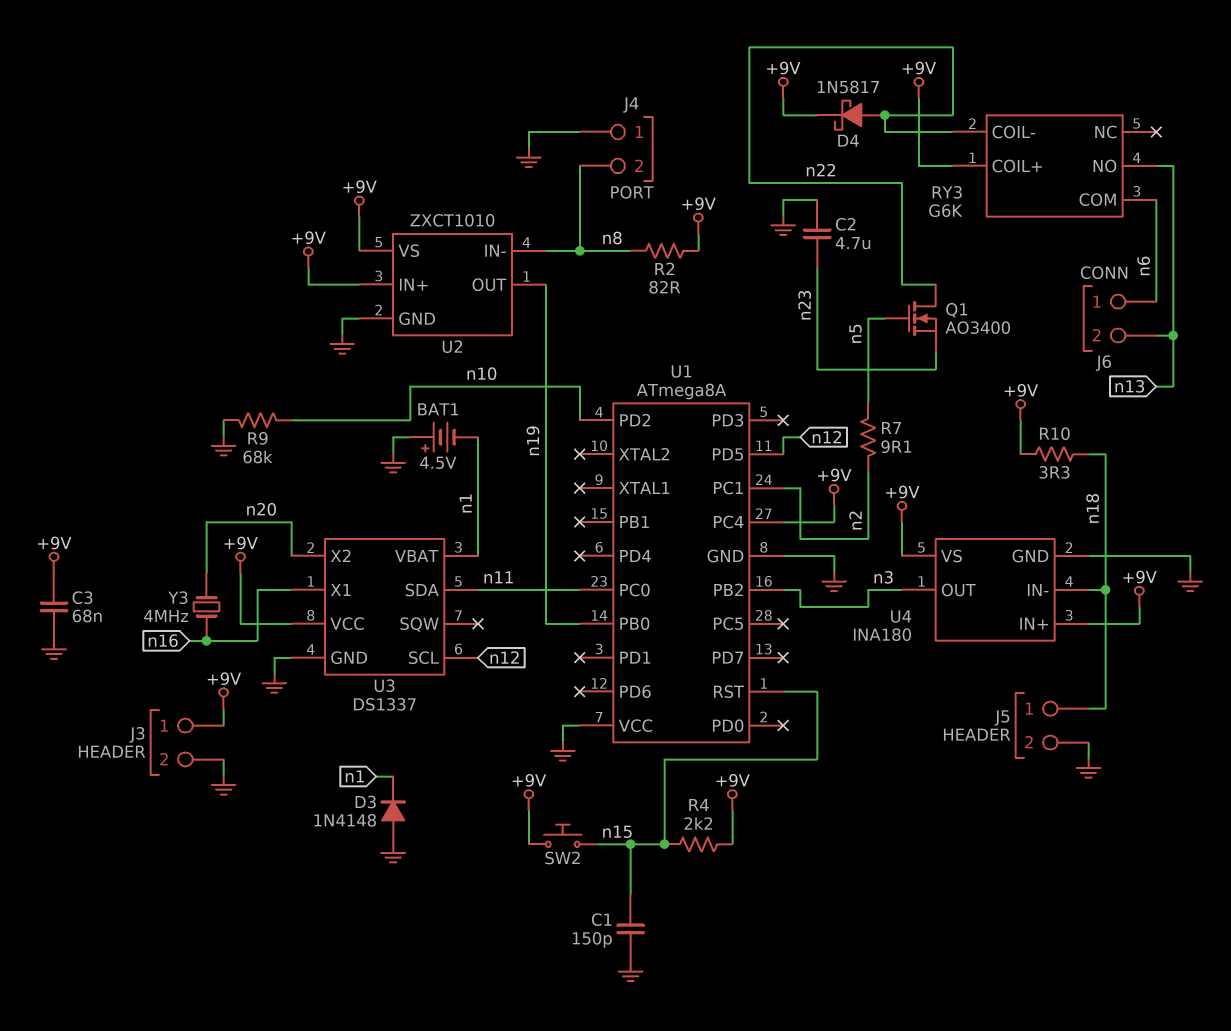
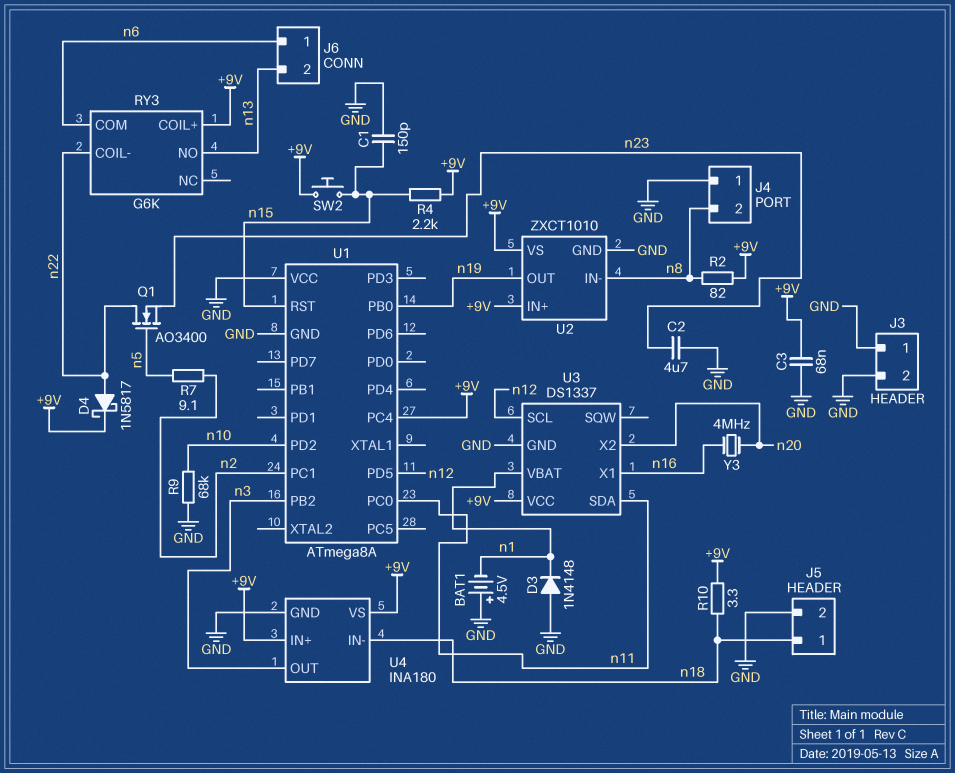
J3 pin 1: +9V -> GND

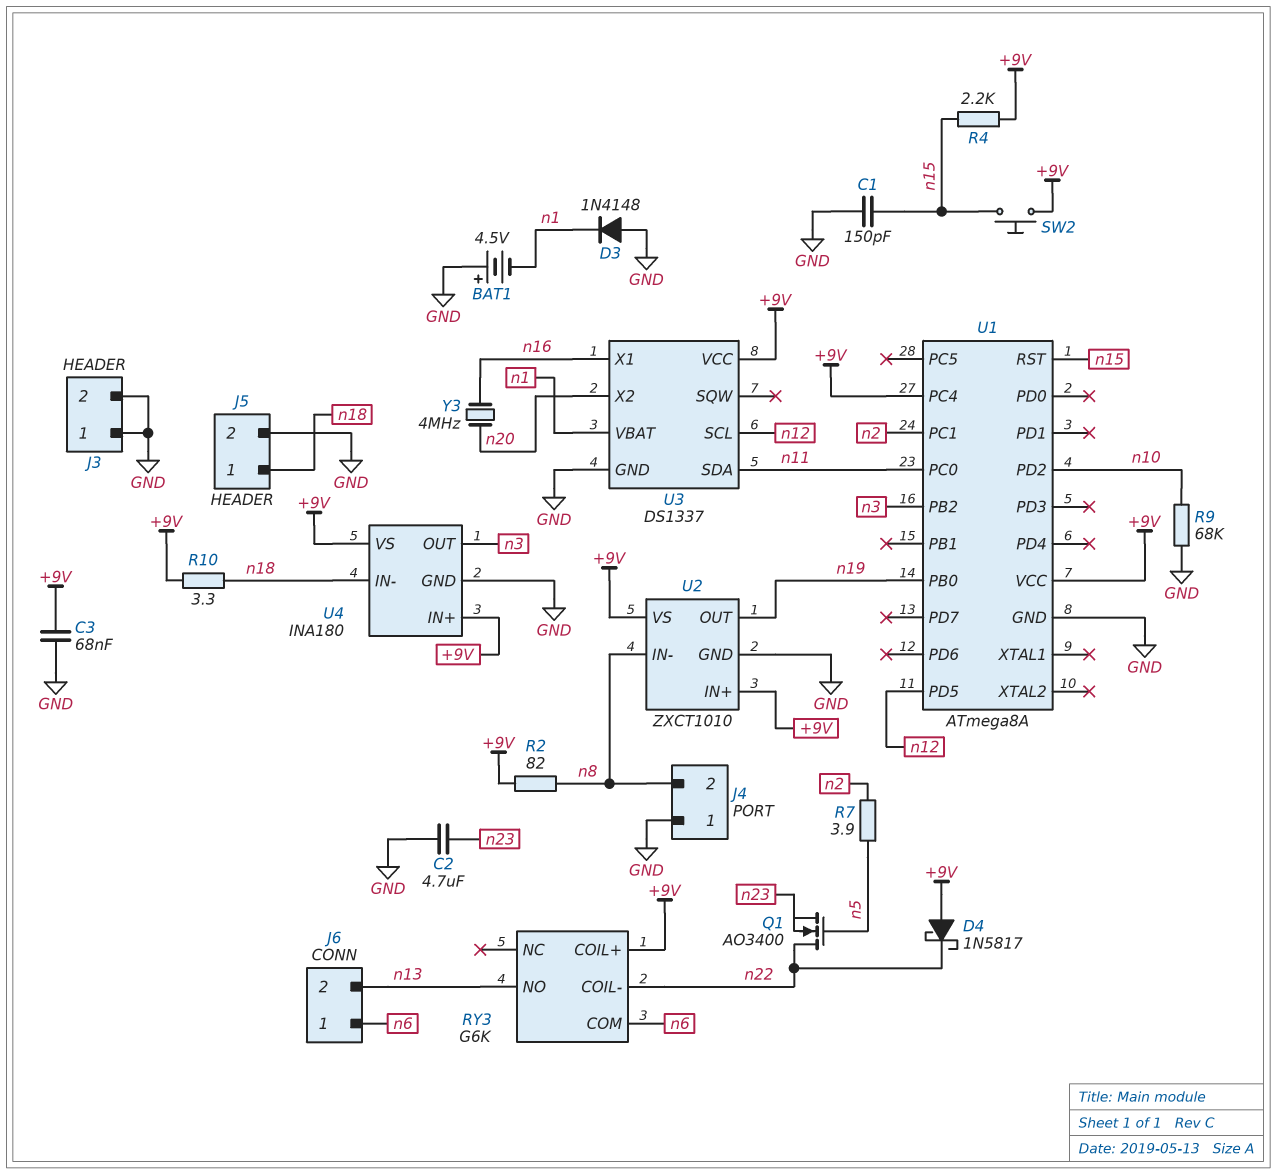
D4: schottky 1N5817 (A n22, K +9V) -> schottky 1N5817 (A +9V, K n22)
R7: 9.1 (n2, n5) -> 3.9 (n2, n5)
U1 pin VCC: GND -> +9V

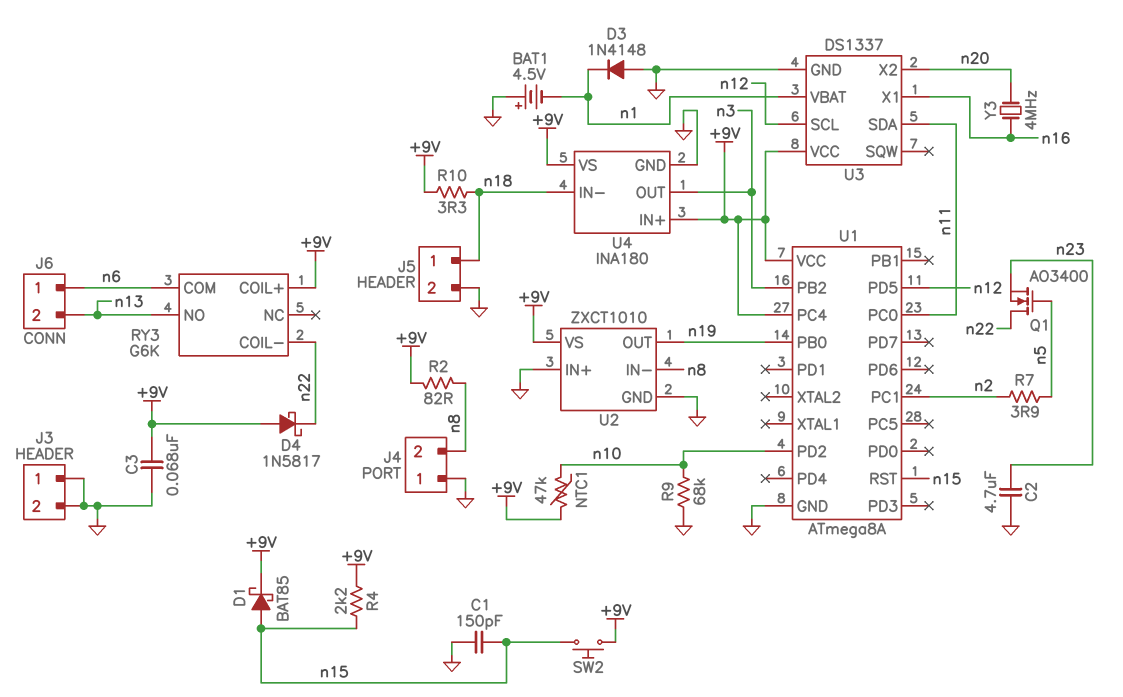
D1: none -> schottky BAT85 (A n15, K +9V)
NTC1: none -> 47k (+9V, n10)
U2 pin IN+: +9V -> GND

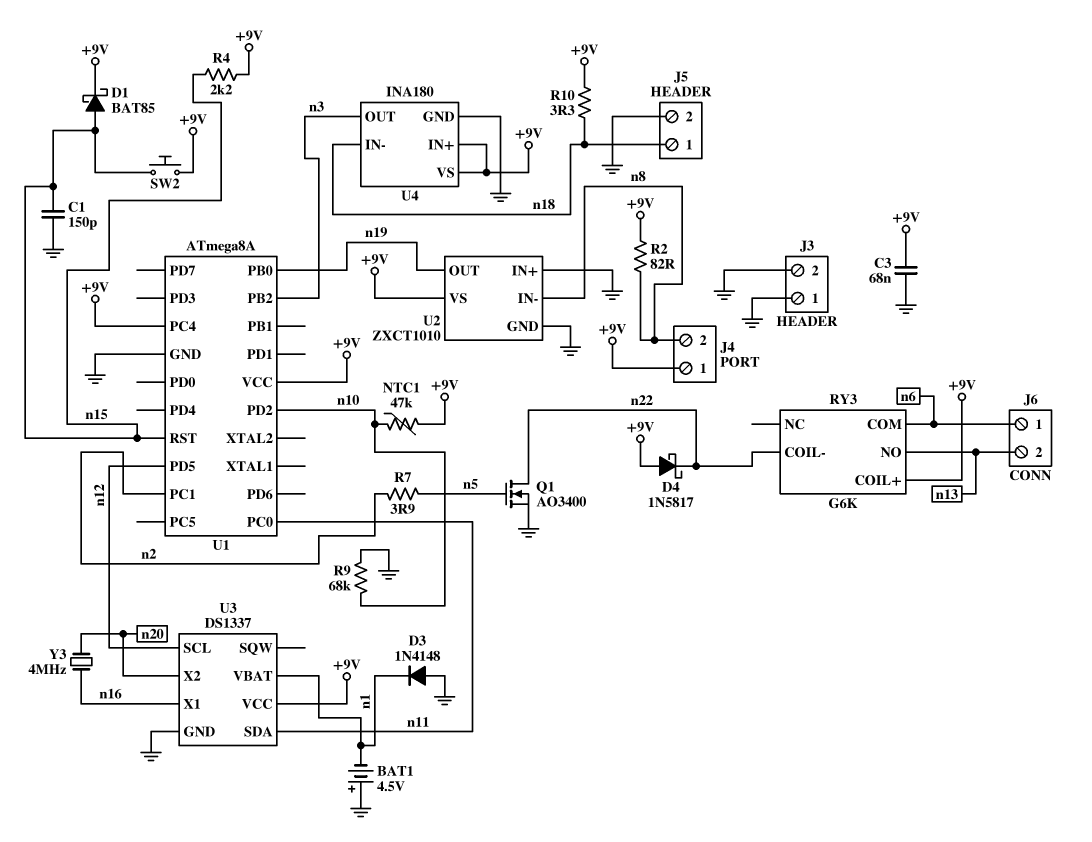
C2: 4.7uF (GND, n23) -> none
J4 pin 1: GND -> +9V
Q1: NMOS AO3400 (G n5, D n22, S n23) -> NMOS AO3400 (G n5, D n22, S GND)

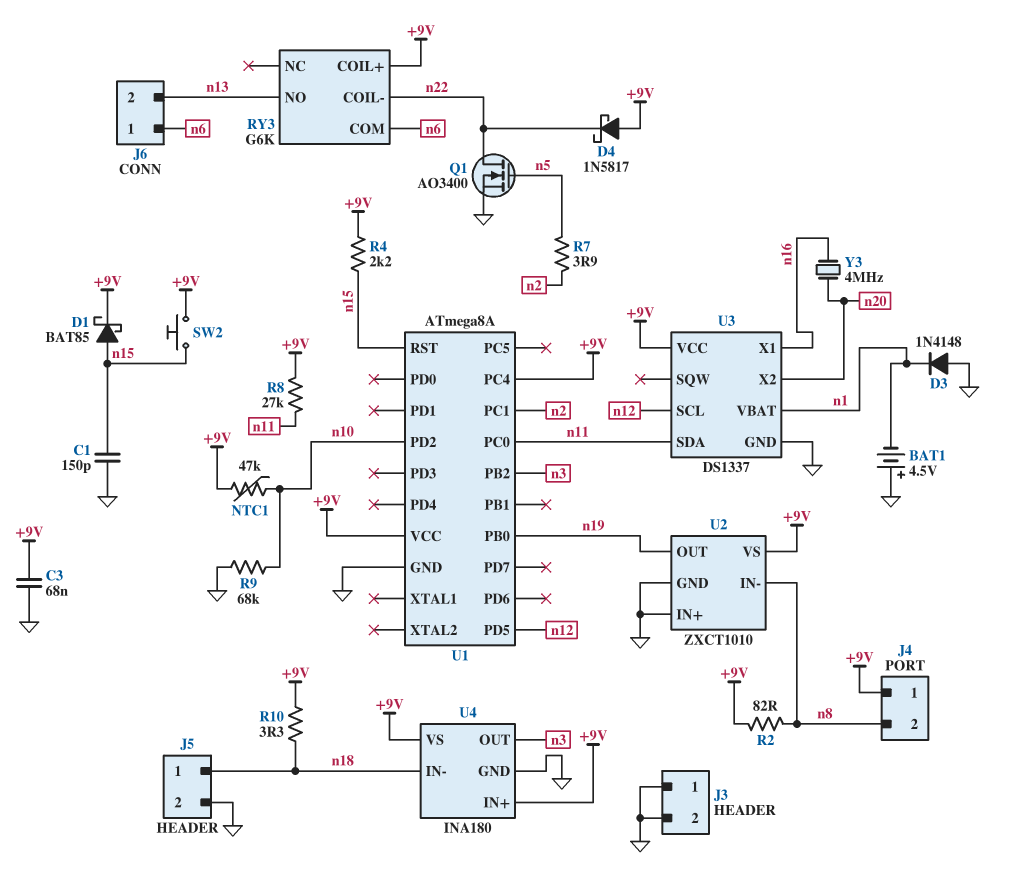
R8: none -> 27k (+9V, n11)

